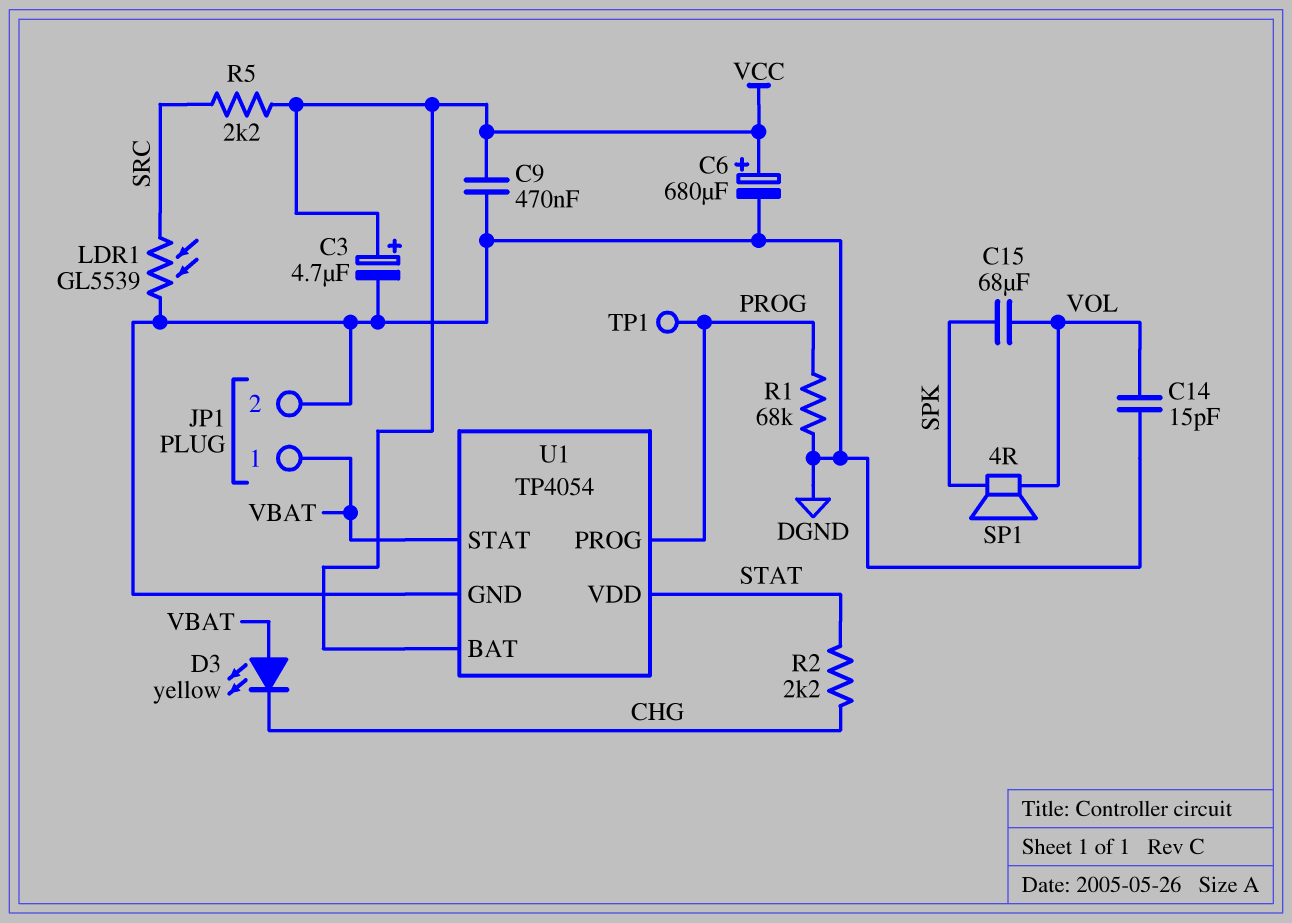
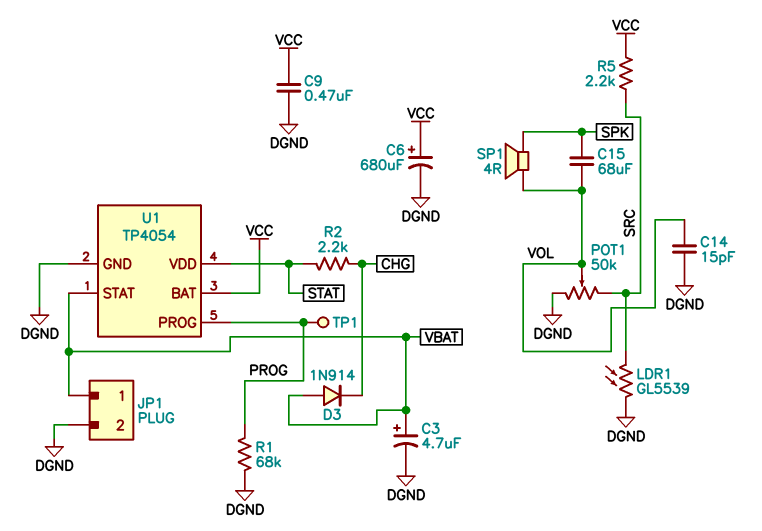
C3: 4.7uF (plus VCC, minus DGND) -> 4.7uF (plus VBAT, minus DGND)
D3: LED yellow (A VBAT, K CHG) -> diode 1N914 (A VBAT, K CHG)
POT1: none -> 50k (DGND, SRC, wiper VOL)

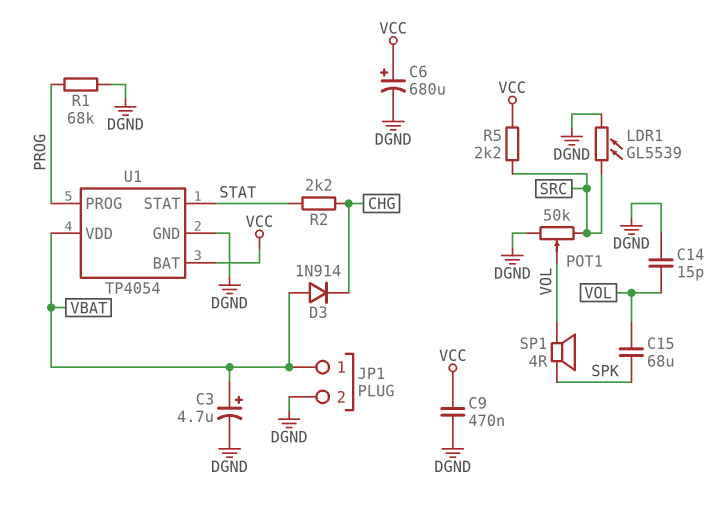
TP1: test point (PROG) -> none
U1 pin STAT: VBAT -> STAT
U1 pin VDD: STAT -> VBAT

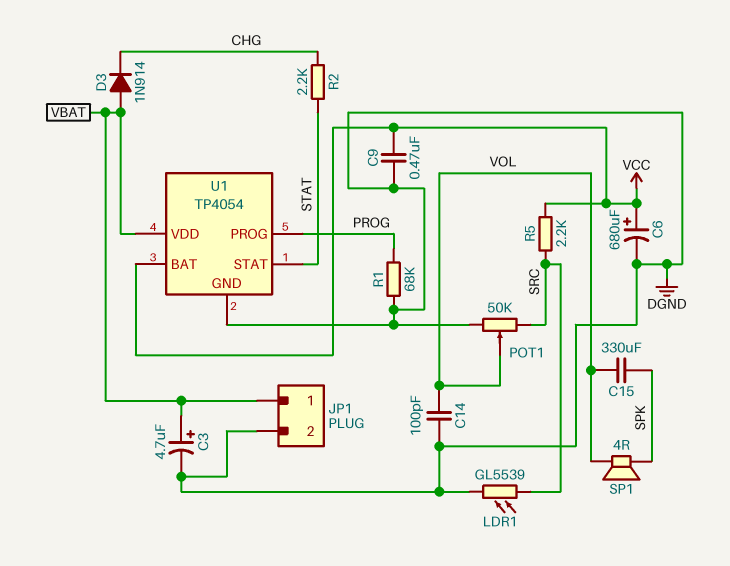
C14: 15pF (DGND, VOL) -> 100pF (DGND, VOL)
C15: 68uF (SPK, VOL) -> 330uF (SPK, VOL)

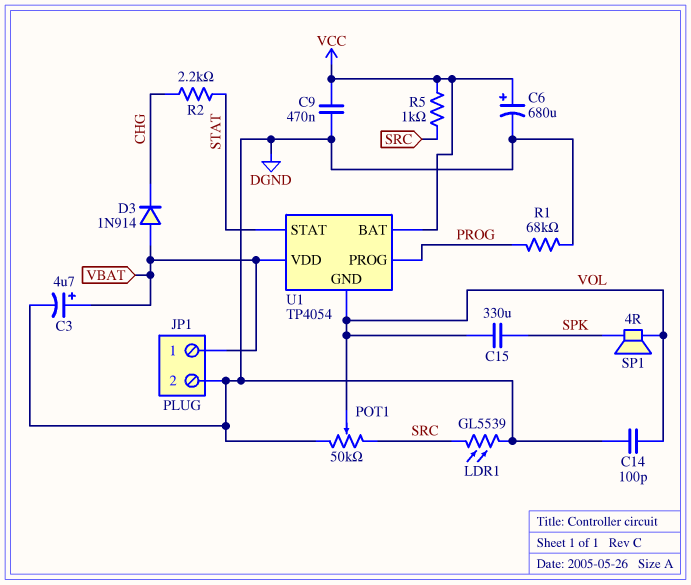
R5: 2.2k (SRC, VCC) -> 1k (SRC, VCC)
U1 pin GND: DGND -> VOL

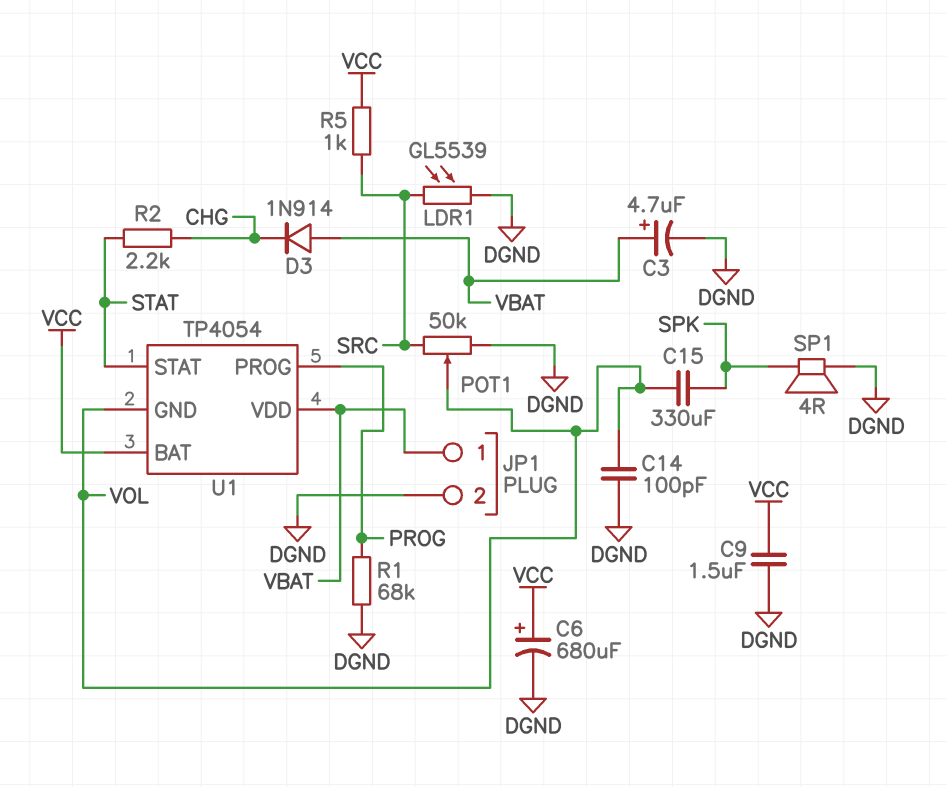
C9: 470nF (DGND, VCC) -> 1.5uF (DGND, VCC)
SP1: speaker 4R (SPK, VOL) -> speaker 4R (DGND, SPK)

